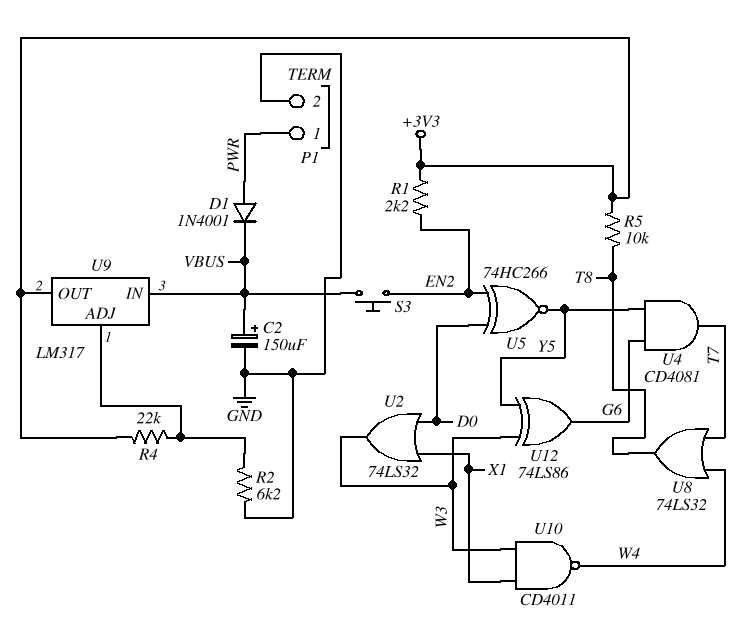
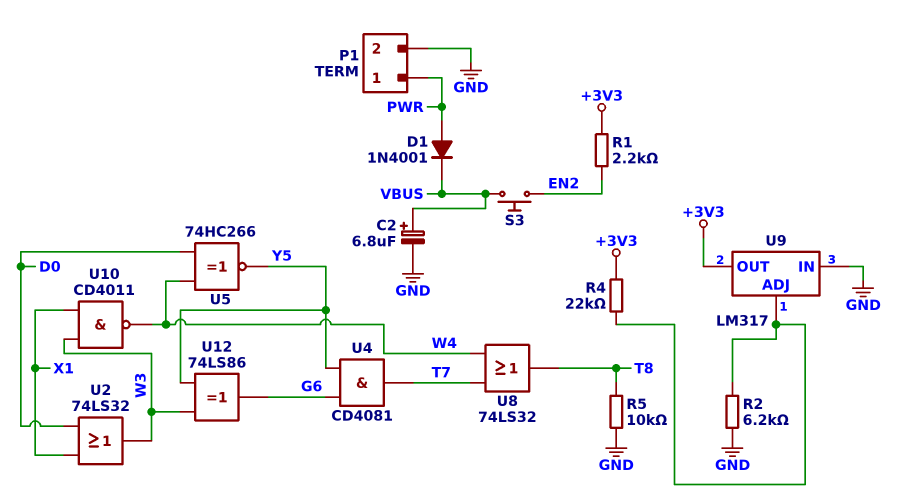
C2: 150uF (plus VBUS, minus GND) -> 6.8uF (plus VBUS, minus GND)
R5: 10k (+3V3, T8) -> 10k (GND, T8)
U5: XNOR 74HC266 (in D0, in EN2, out Y5) -> XNOR 74HC266 (in D0, in W4, out Y5)
U9 pin IN: VBUS -> GND

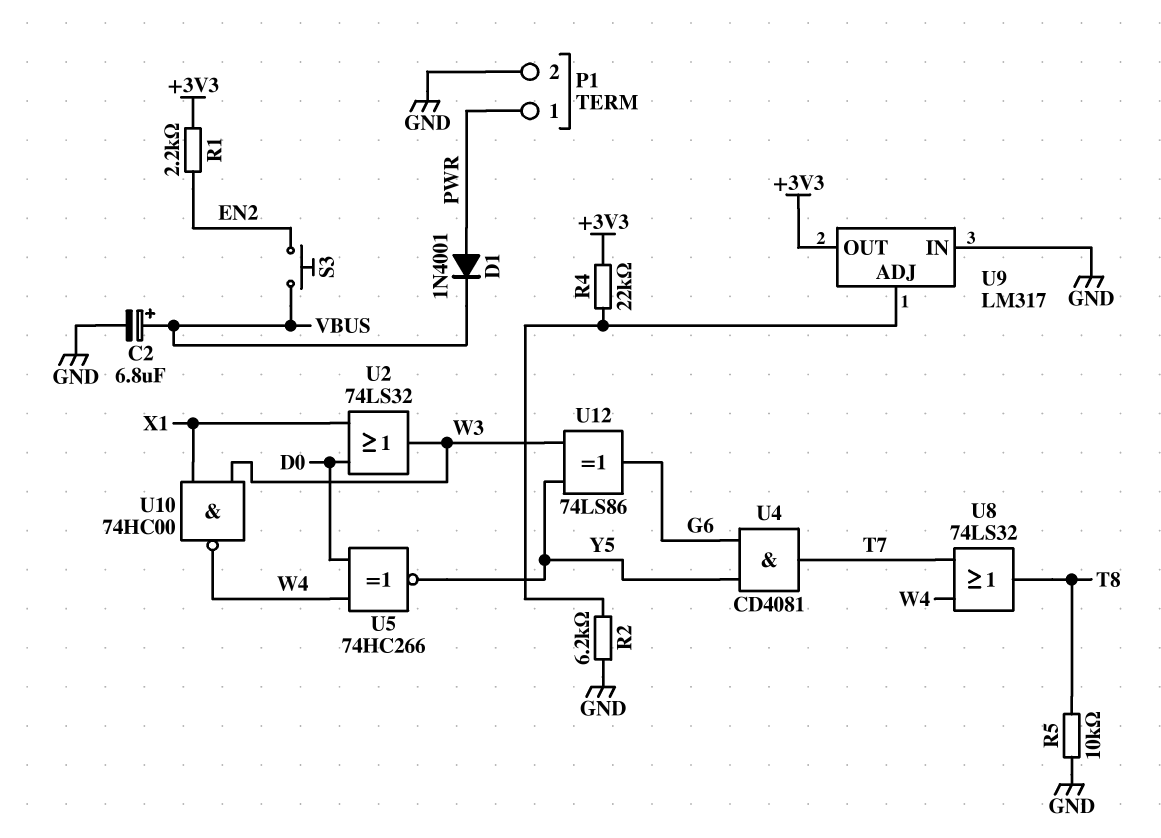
U10: NAND CD4011 (in W3, in X1, out W4) -> NAND 74HC00 (in W3, in X1, out W4)

